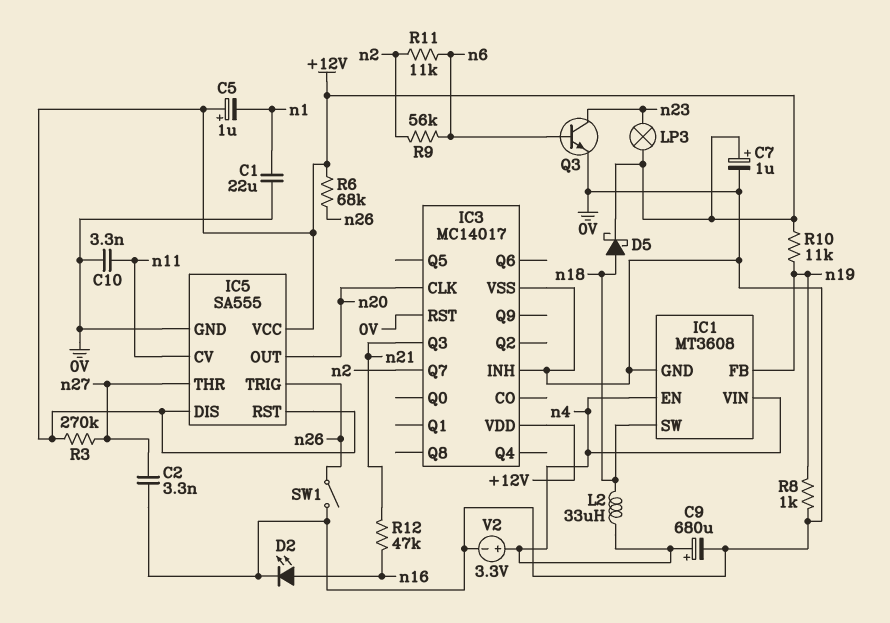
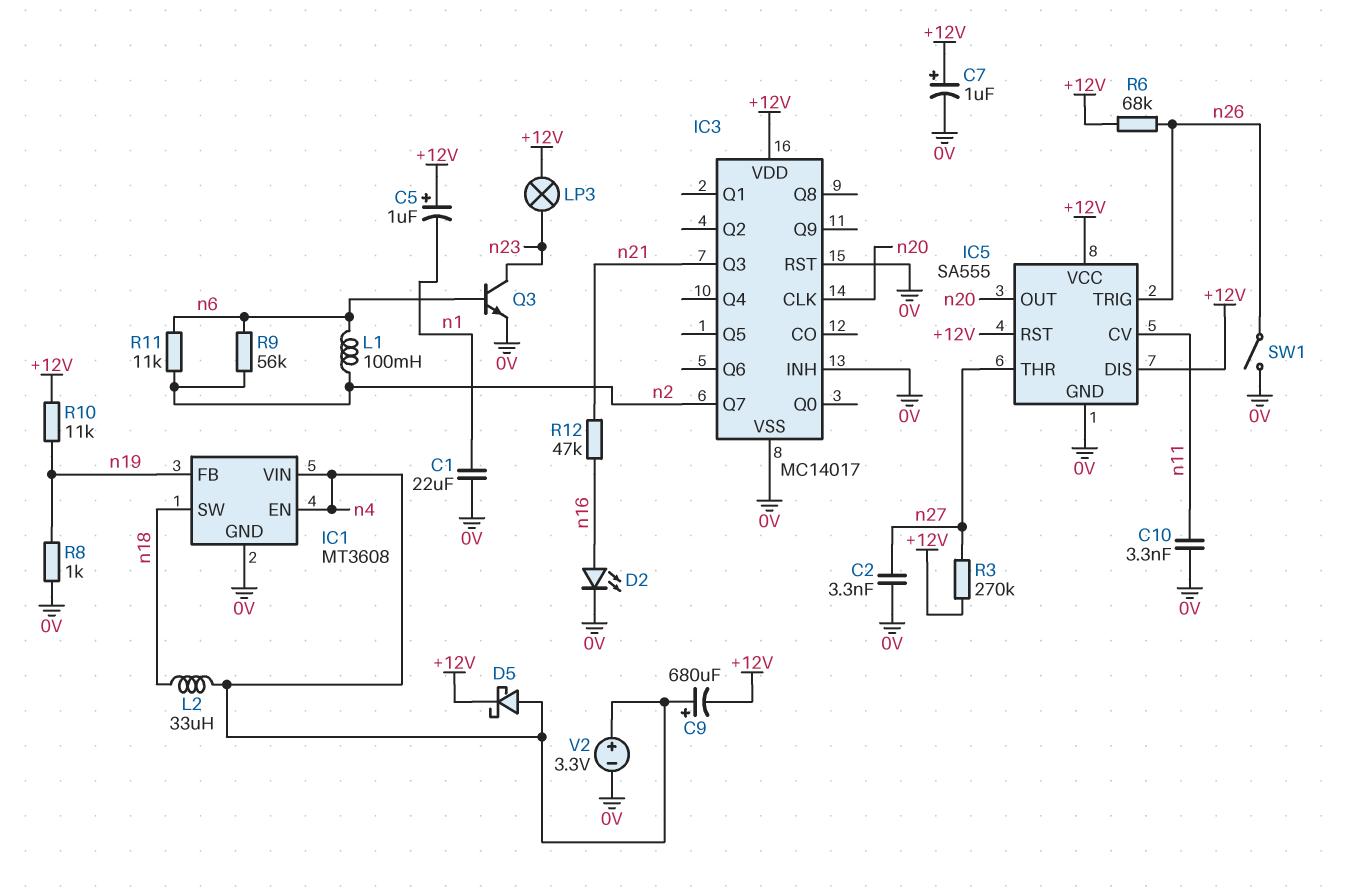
C9: 680uF (plus n4, minus 0V) -> 680uF (plus n4, minus +12V)
D5: schottky (A n18, K +12V) -> schottky (A n4, K +12V)
L1: none -> 100mH (n2, n6)

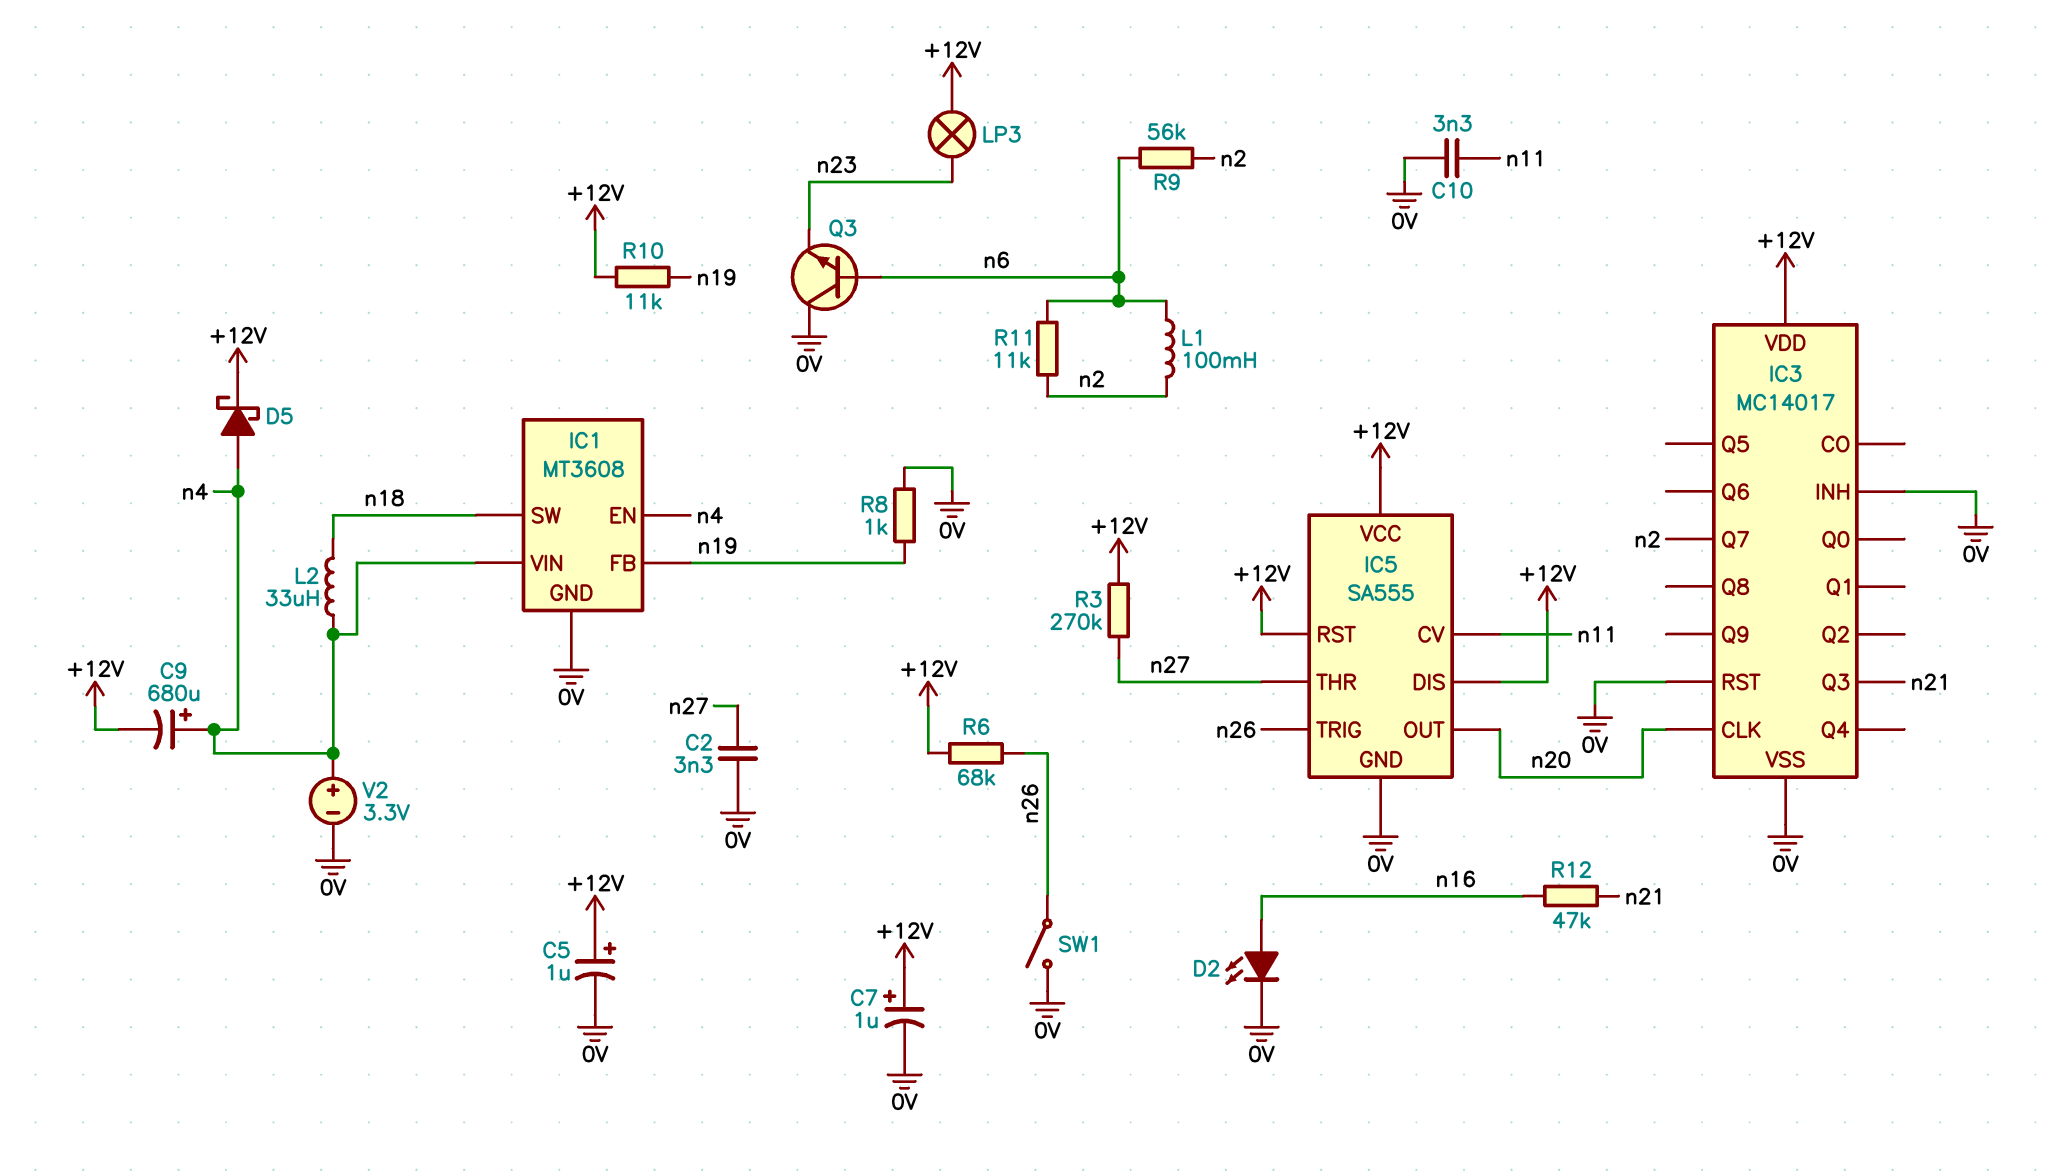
C1: 22uF (0V, n1) -> none
C5: 1uF (plus +12V, minus n1) -> 1uF (plus +12V, minus 0V)
Q3: NPN (B n6, C n23, E 0V) -> NPN (B n6, C 0V, E n23)

